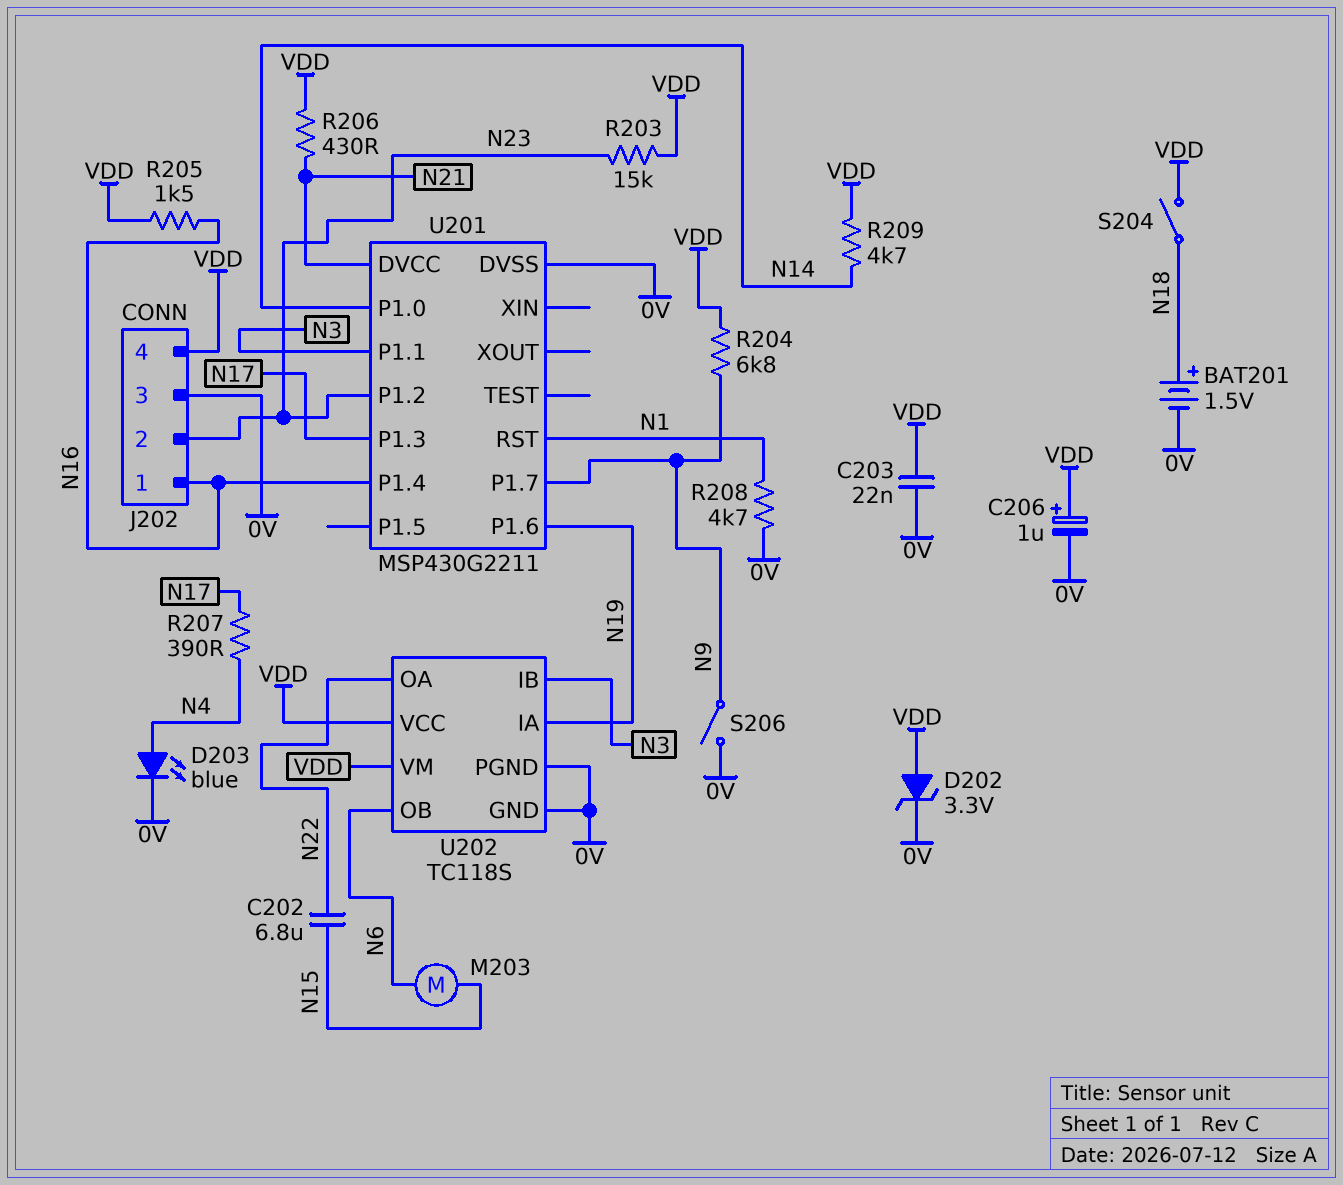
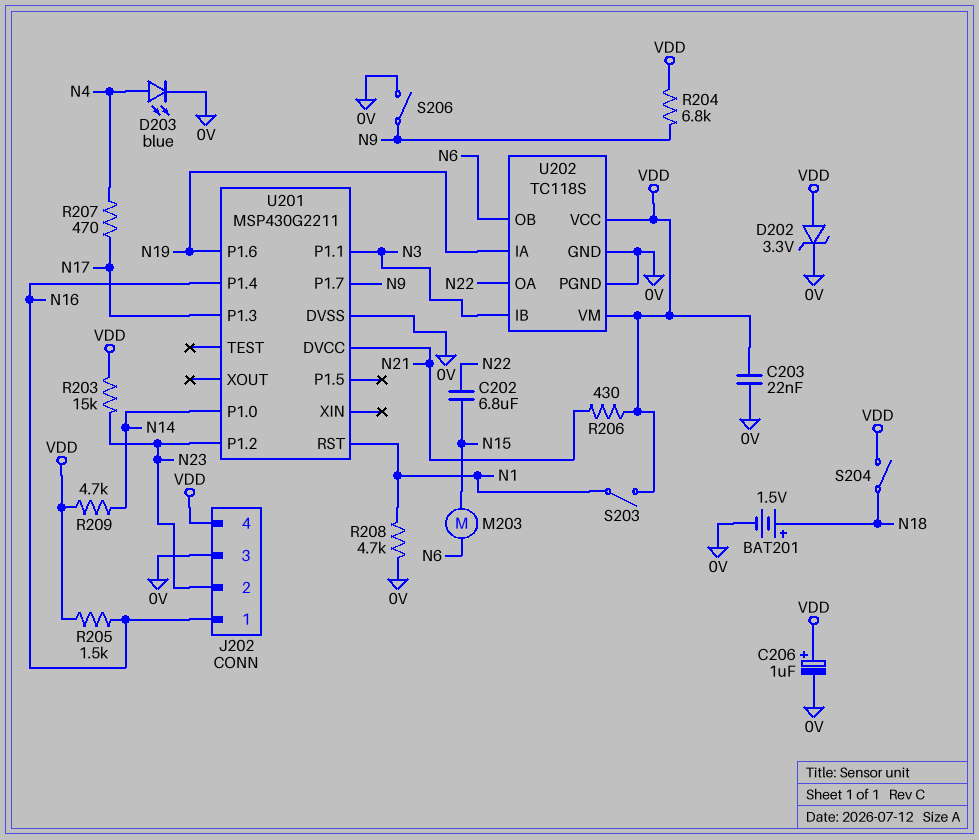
R207: 390 (N4, N17) -> 470 (N4, N17)
S203: none -> switch (N1, VDD)

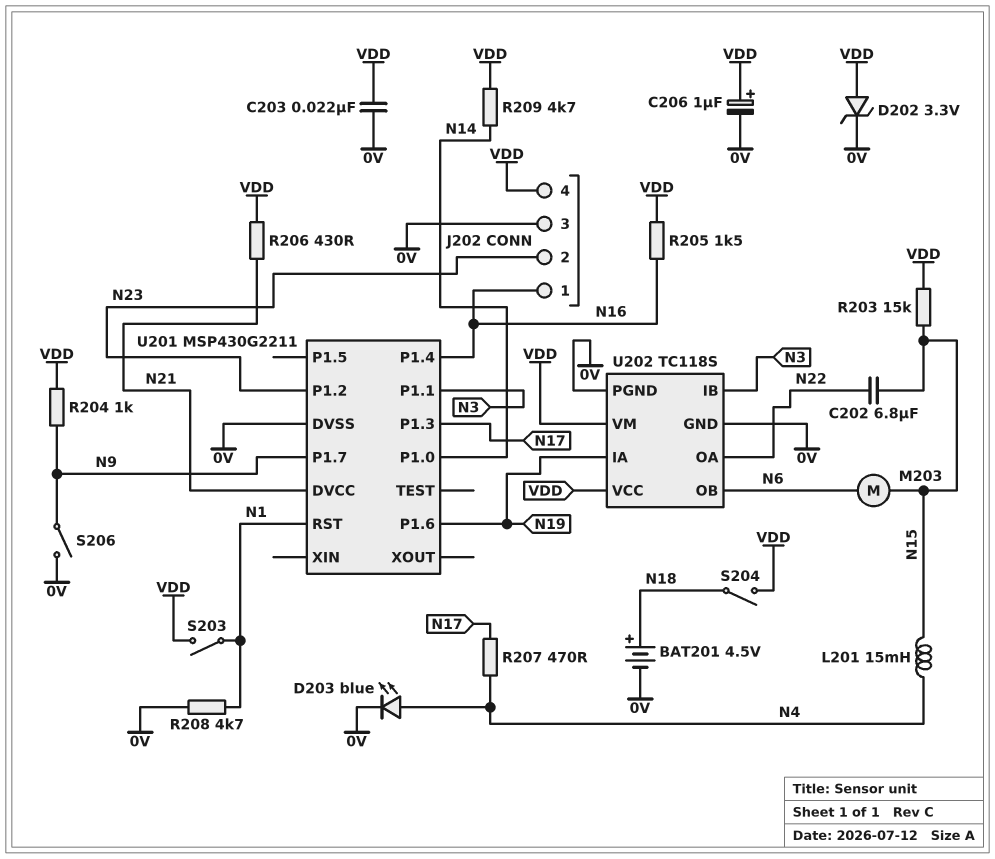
BAT201: 1.5V (plus N18, minus 0V) -> 4.5V (plus N18, minus 0V)
L201: none -> 15mH (N4, N15)
R203: 15k (N23, VDD) -> 15k (N15, VDD)
R204: 6.8k (N9, VDD) -> 1k (N9, VDD)

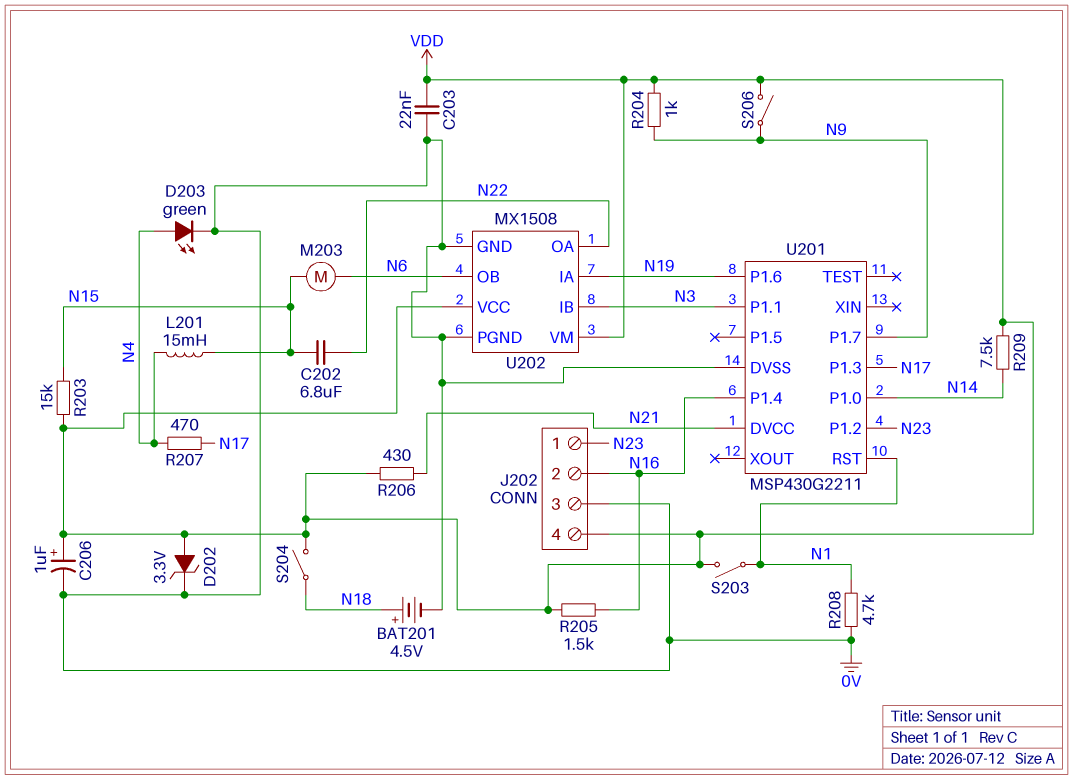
D203: LED blue (A N4, K 0V) -> LED green (A N4, K 0V)
J202 pin 1: N16 -> N23
J202 pin 2: N23 -> N16
R209: 4.7k (N14, VDD) -> 7.5k (N14, VDD)
S206: switch (0V, N9) -> switch (N9, VDD)
U202: TC118S -> MX1508

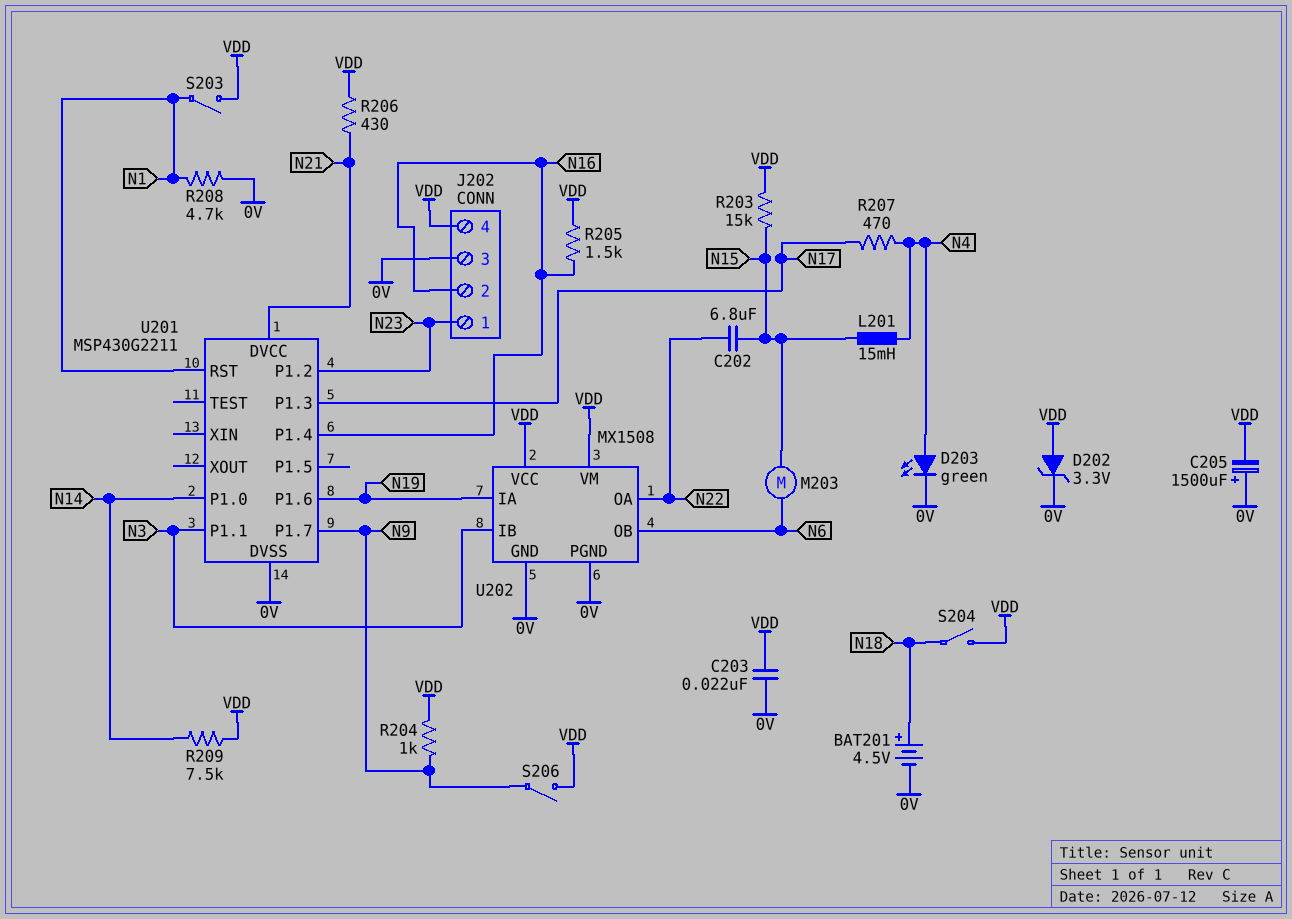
C205: none -> 1500uF (plus 0V, minus VDD)
C206: 1uF (plus VDD, minus 0V) -> none

